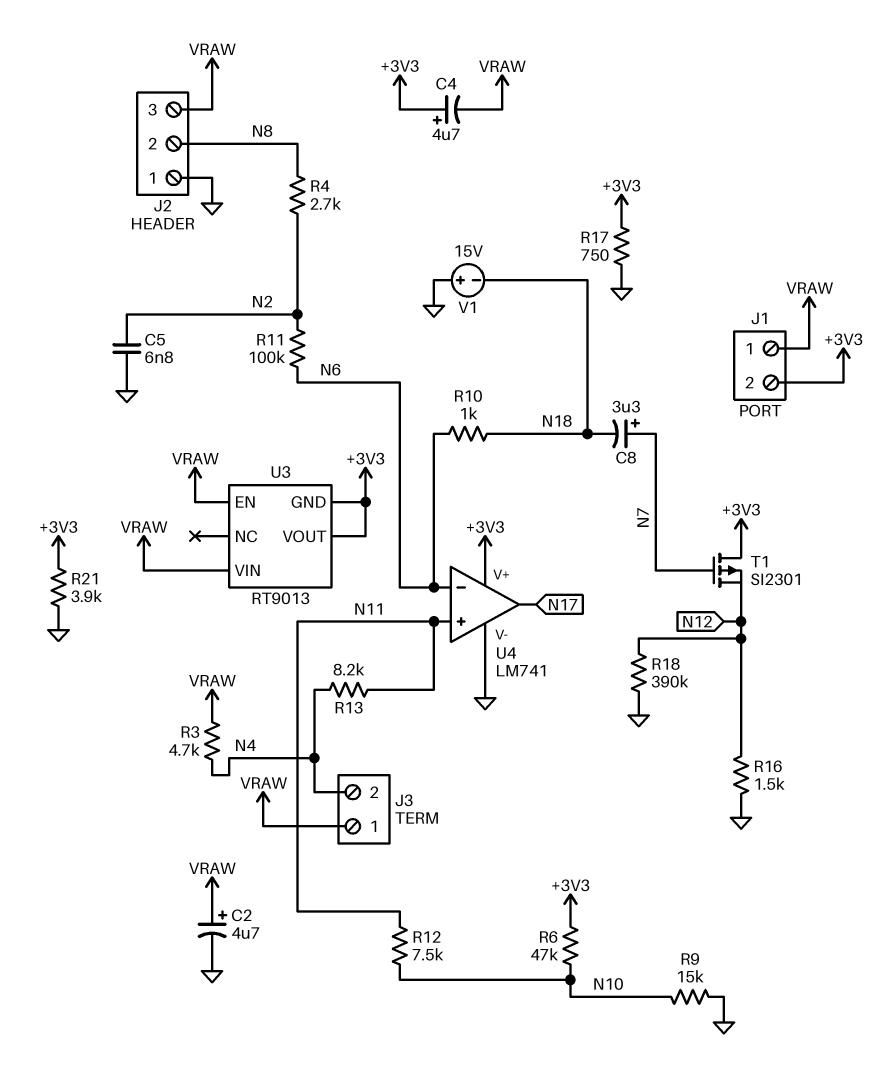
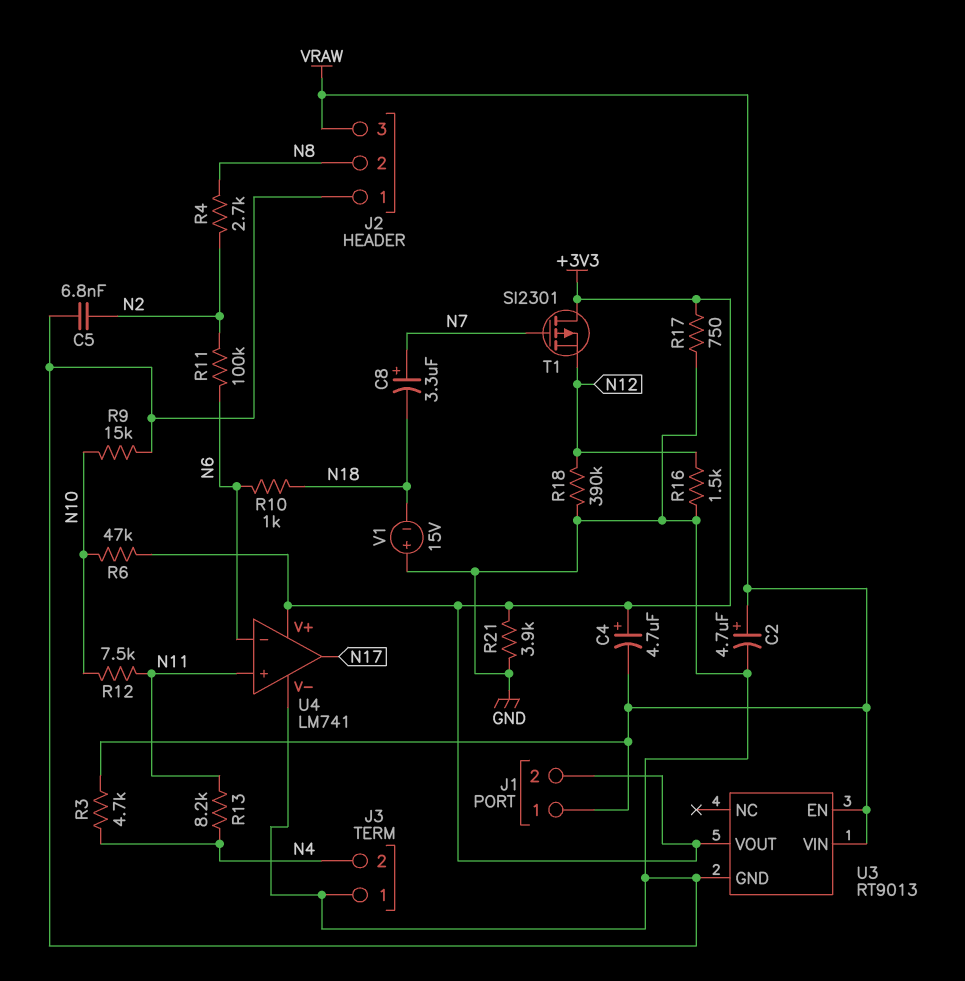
J3 pin 1: VRAW -> GND
U3 pin GND: +3V3 -> GND

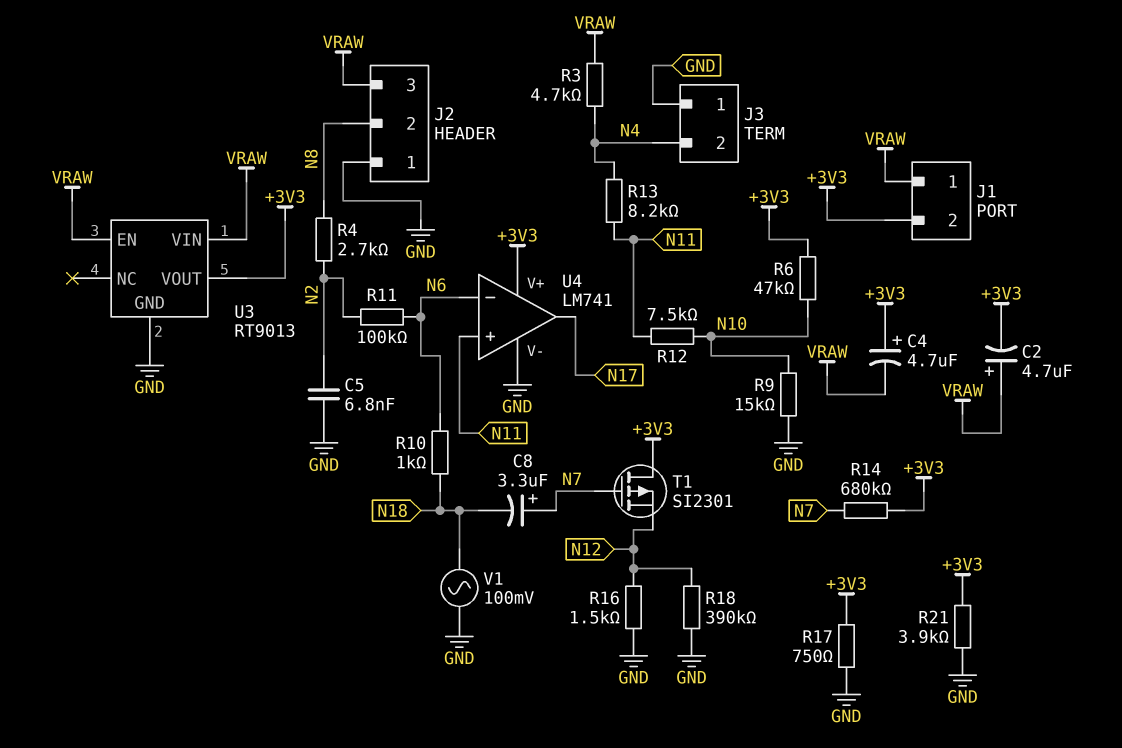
C2: 4.7uF (plus VRAW, minus GND) -> 4.7uF (plus VRAW, minus +3V3)
R14: none -> 680k (+3V3, N7)
V1: 15V (plus GND, minus N18) -> AC 100mV (GND, N18)

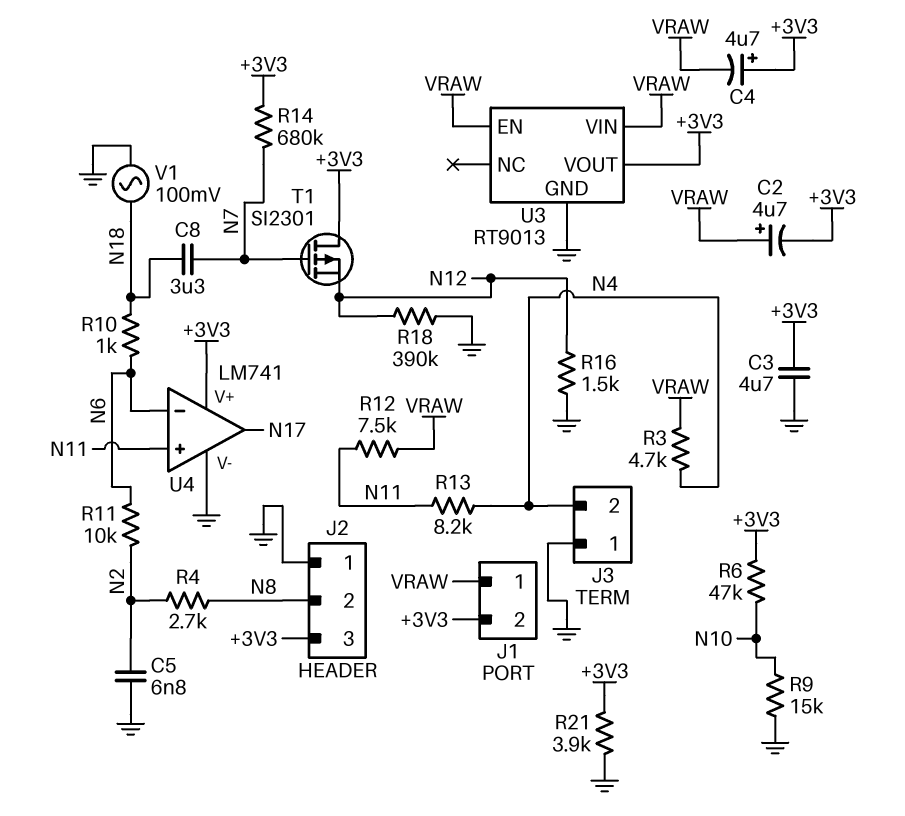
C3: none -> 4.7uF (+3V3, GND)
C8: 3.3uF (plus N7, minus N18) -> 3.3uF (N7, N18)
J2 pin 3: VRAW -> +3V3
R11: 100k (N2, N6) -> 10k (N2, N6)
R12: 7.5k (N10, N11) -> 7.5k (N11, VRAW)
R17: 750 (+3V3, GND) -> none

